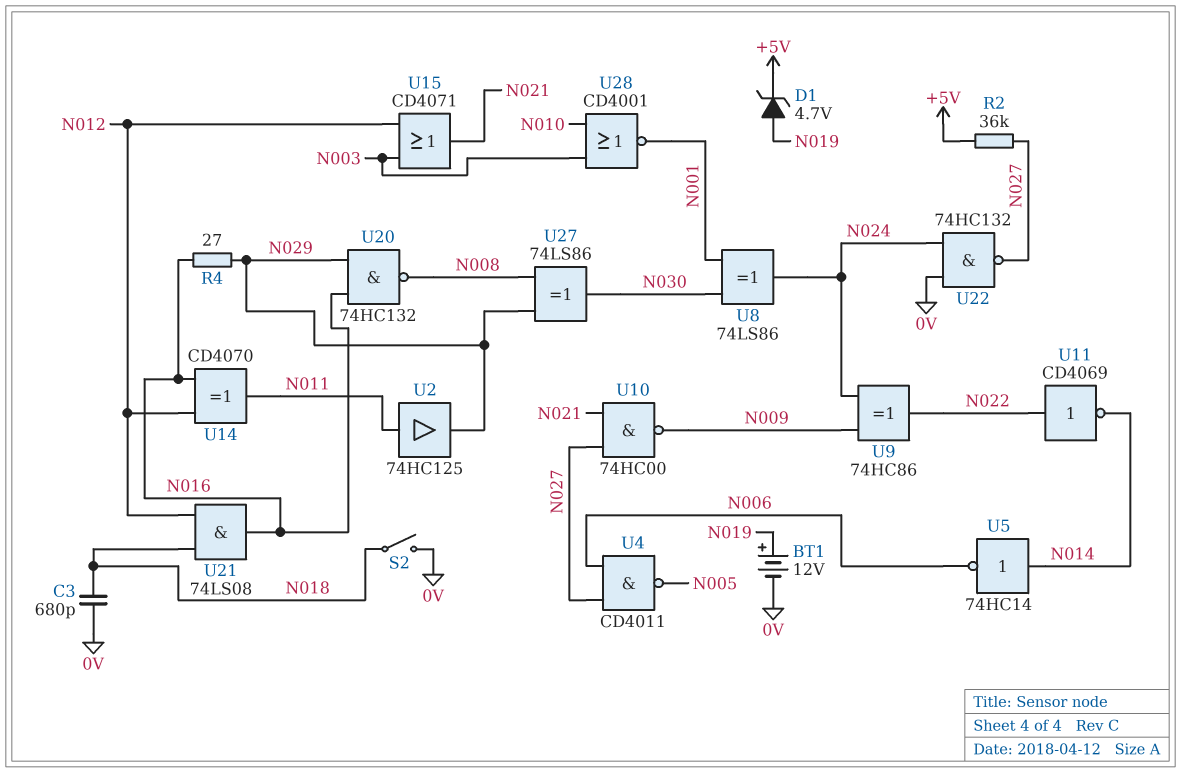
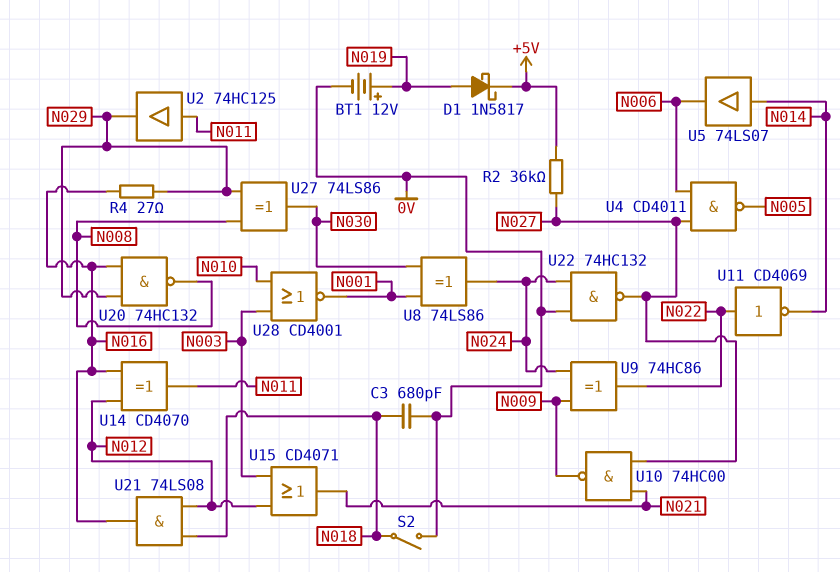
D1: zener 4.7V (A N019, K +5V) -> schottky 1N5817 (A N019, K +5V)
U5: NOT 74HC14 (in N014, out N006) -> buffer 74LS07 (in N014, out N006)

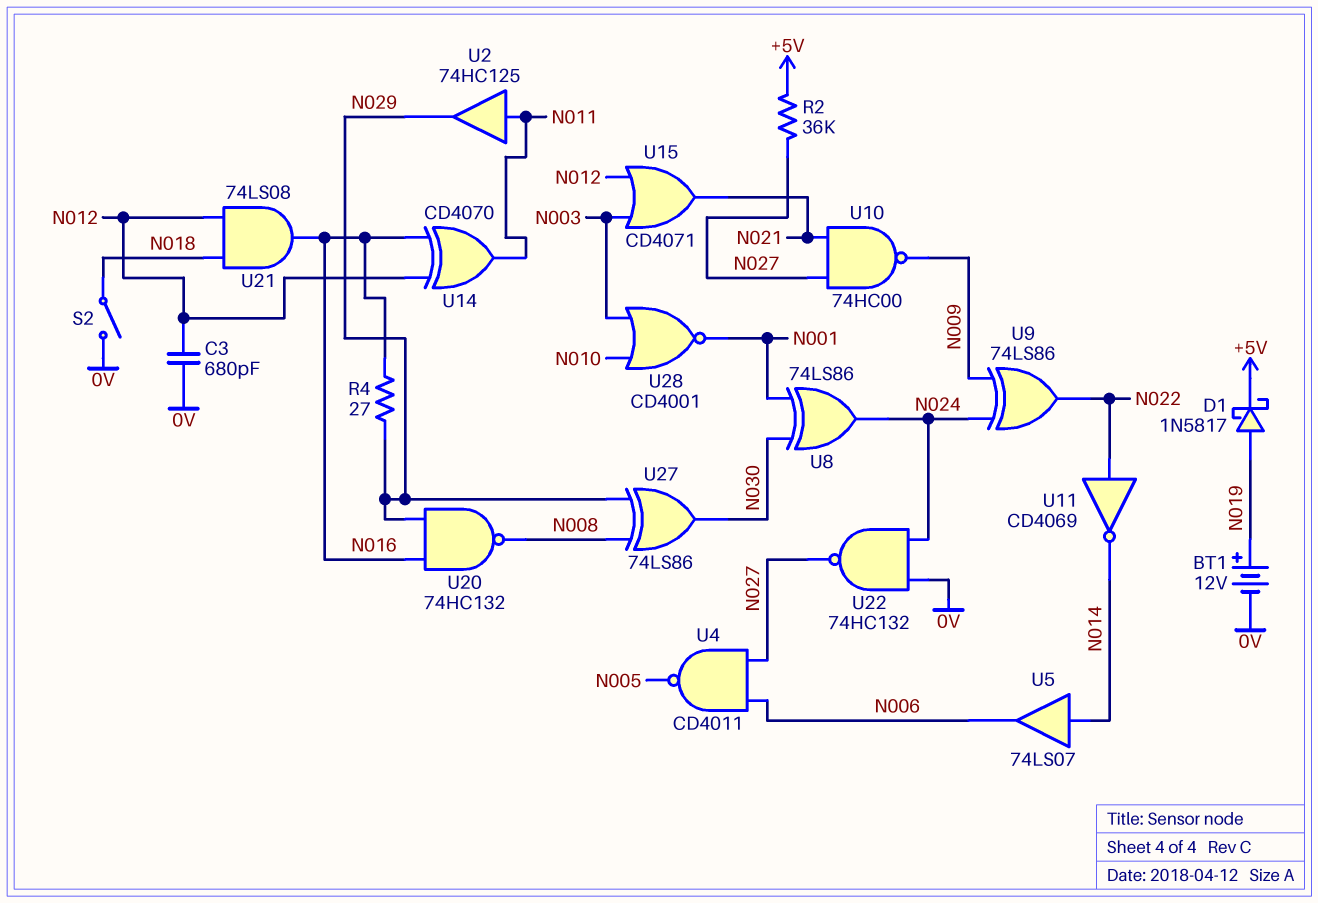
C3: 680pF (0V, N018) -> 680pF (0V, N012)
U9: XOR 74HC86 (in N009, in N024, out N022) -> XOR 74LS86 (in N009, in N024, out N022)

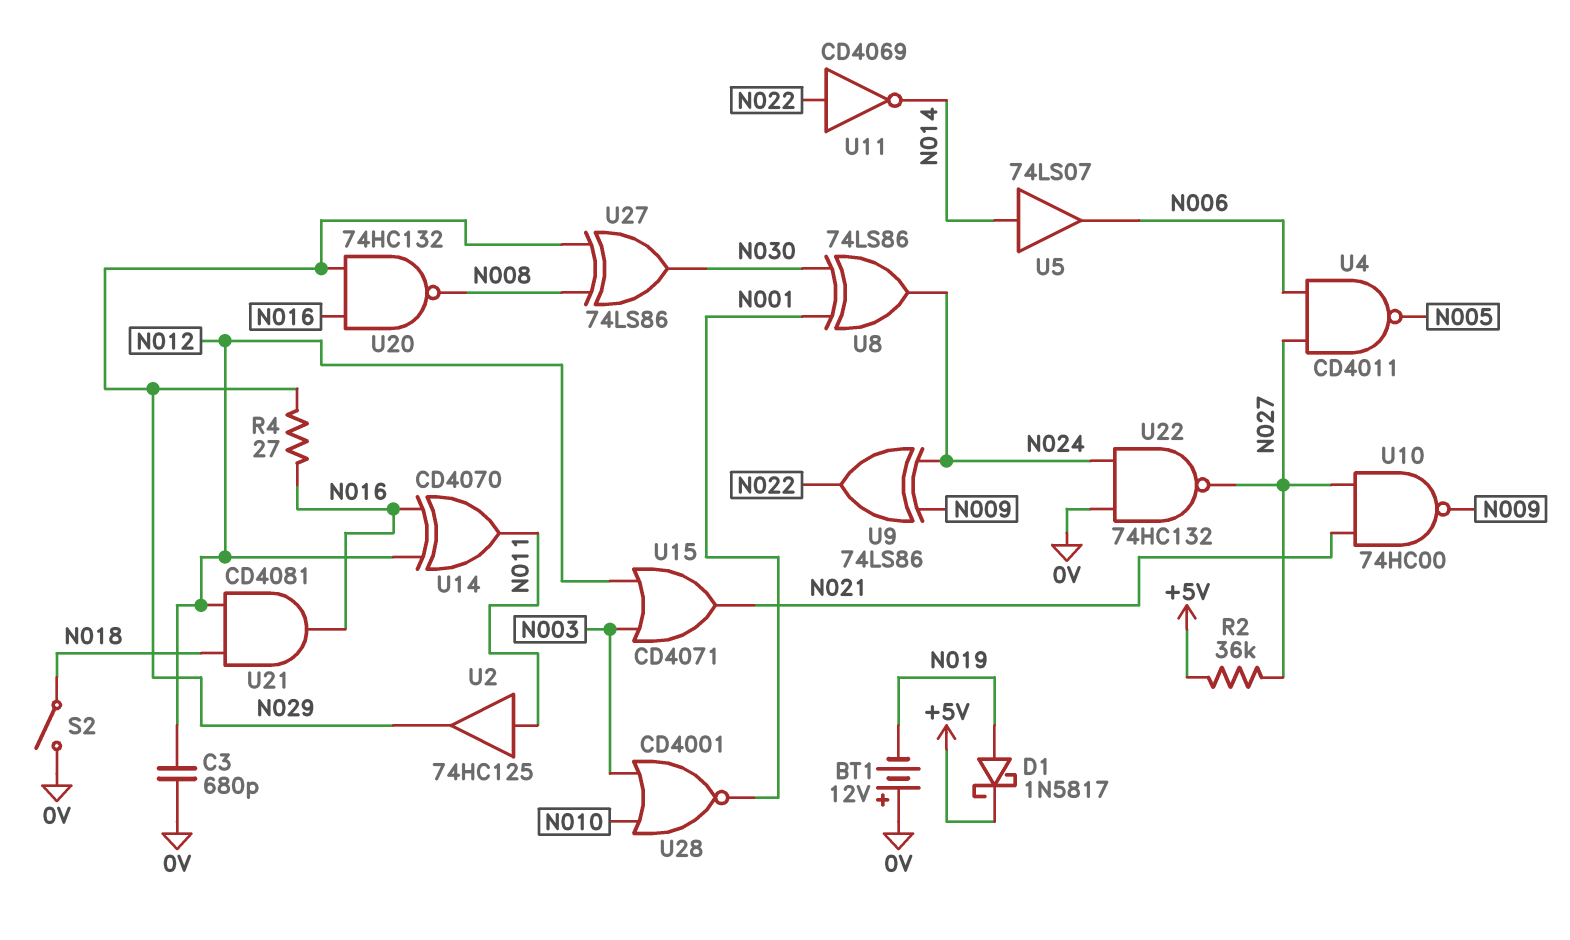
BT1: 12V (plus N019, minus 0V) -> 12V (plus 0V, minus N019)
U21: AND 74LS08 (in N012, in N018, out N016) -> AND CD4081 (in N012, in N018, out N016)

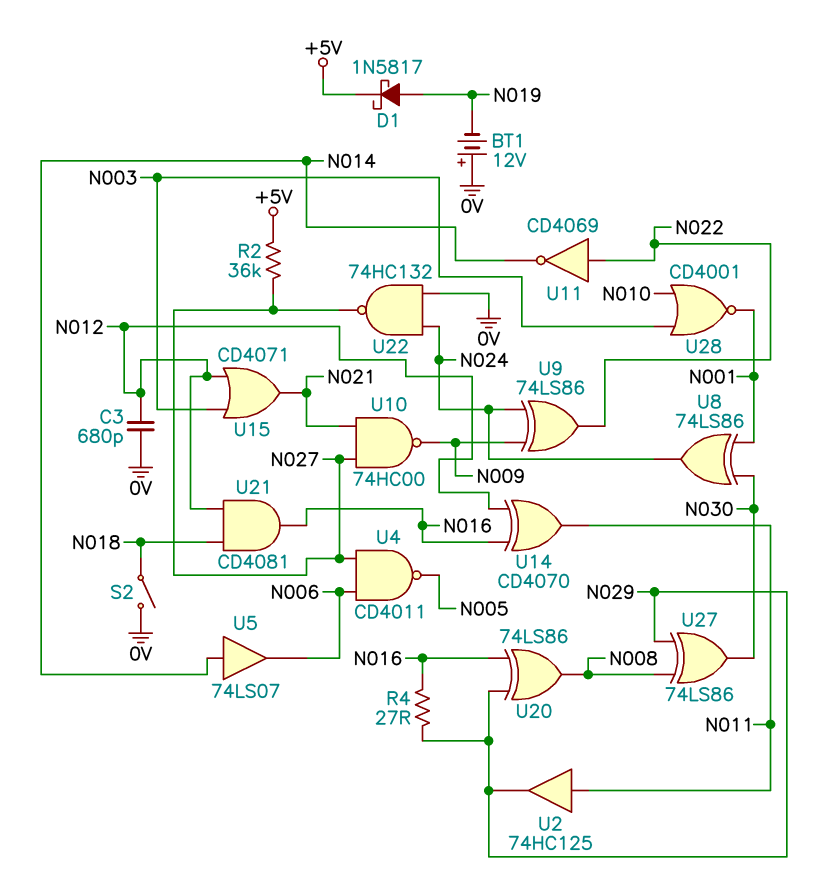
U20: NAND 74HC132 (in N016, in N029, out N008) -> XOR 74LS86 (in N016, in N029, out N008)

